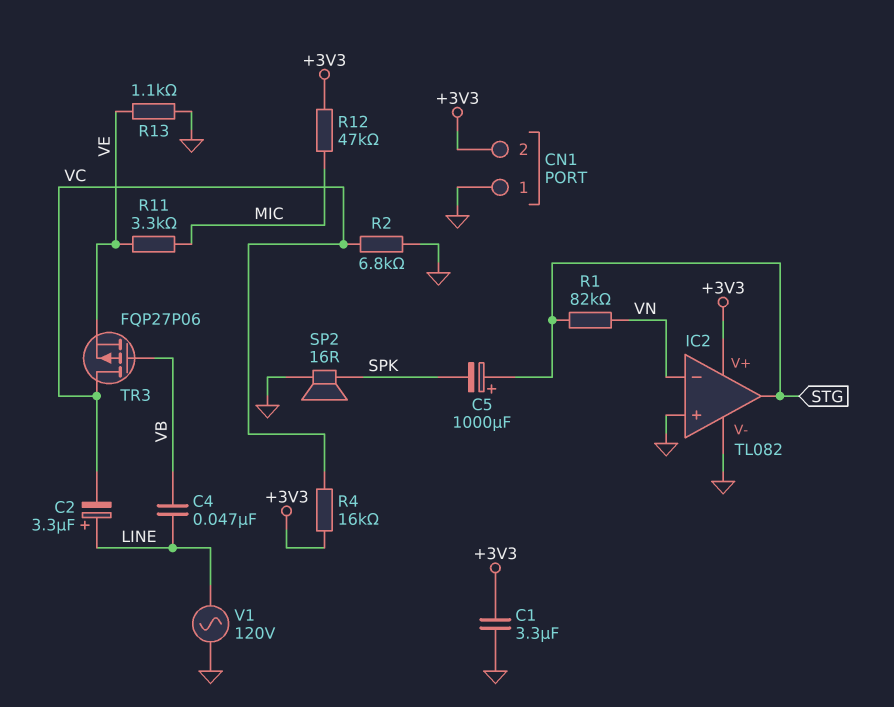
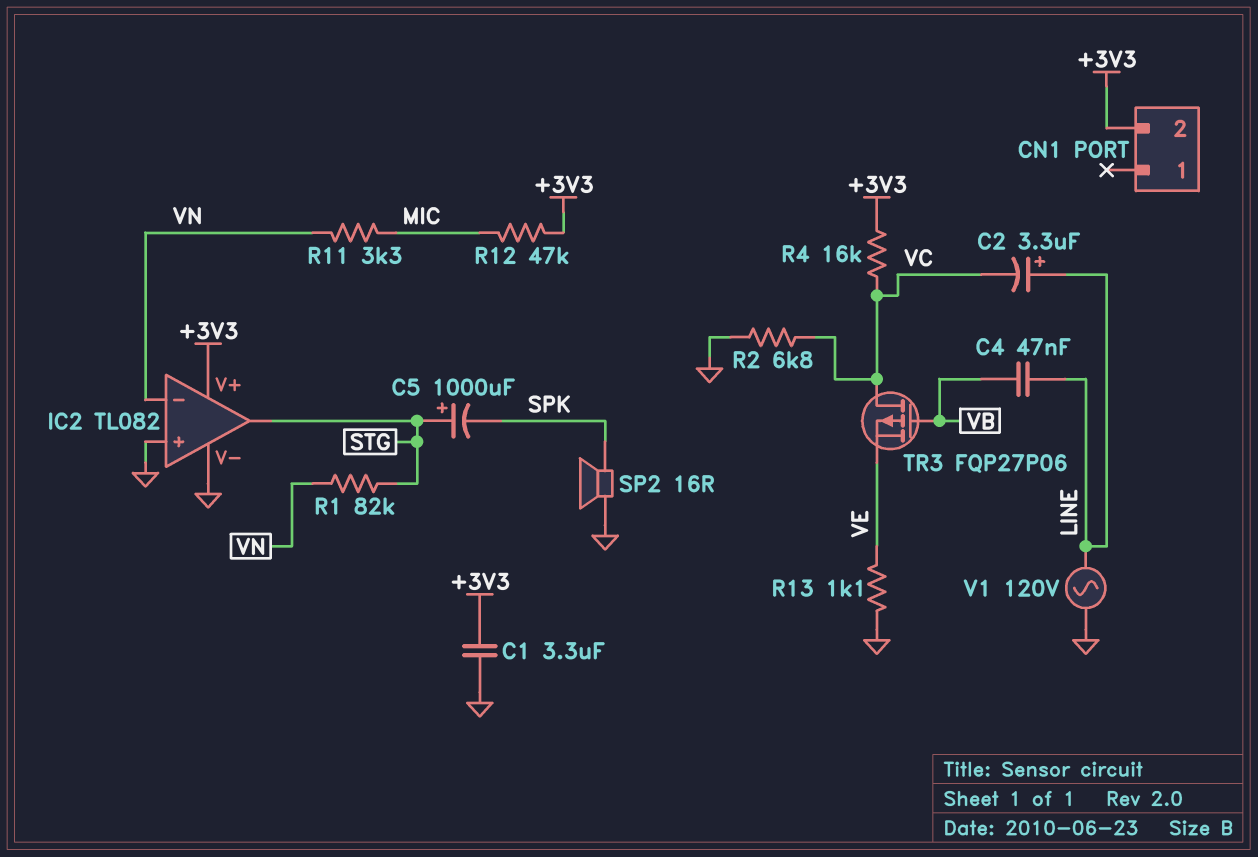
CN1 pin 1: GND -> none
R11: 3.3k (MIC, VE) -> 3.3k (MIC, VN)

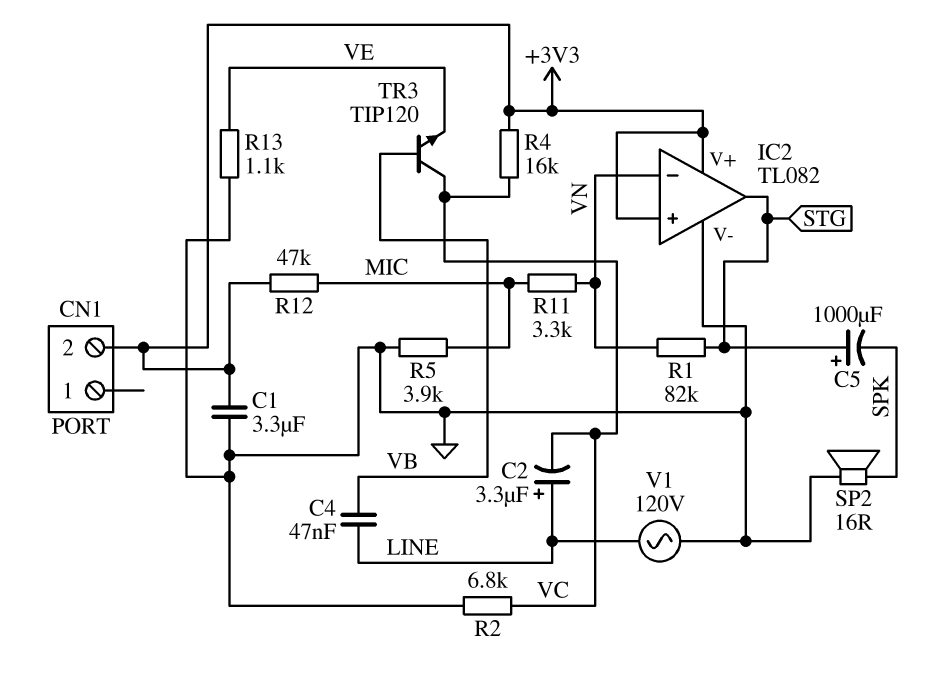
IC2 pin in+: GND -> +3V3
R5: none -> 3.9k (GND, MIC)
TR3: PMOS FQP27P06 (G VB, D VC, S VE) -> NPN TIP120 (B VB, C VC, E VE)

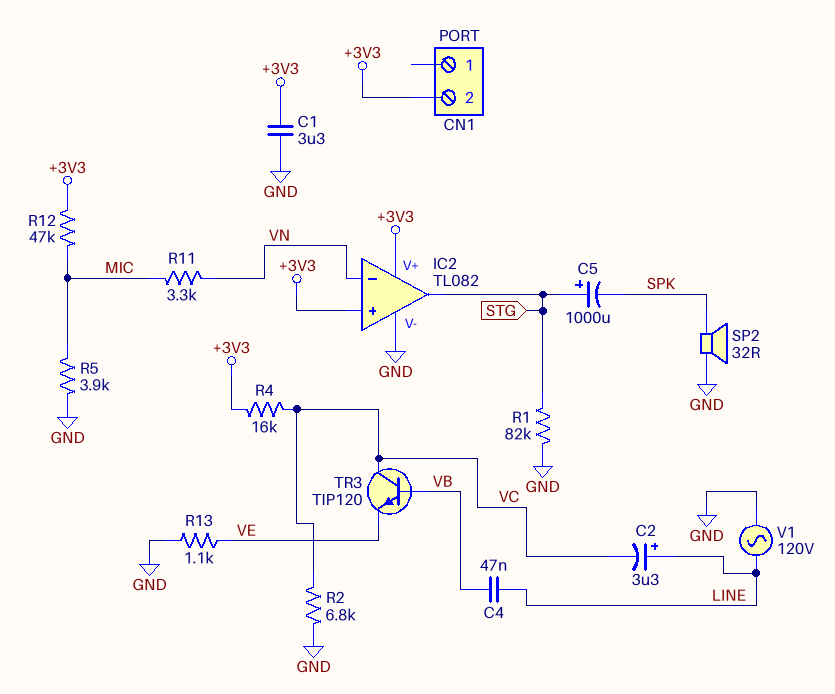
R1: 82k (STG, VN) -> 82k (GND, STG)
SP2: speaker 16R (GND, SPK) -> speaker 32R (GND, SPK)

